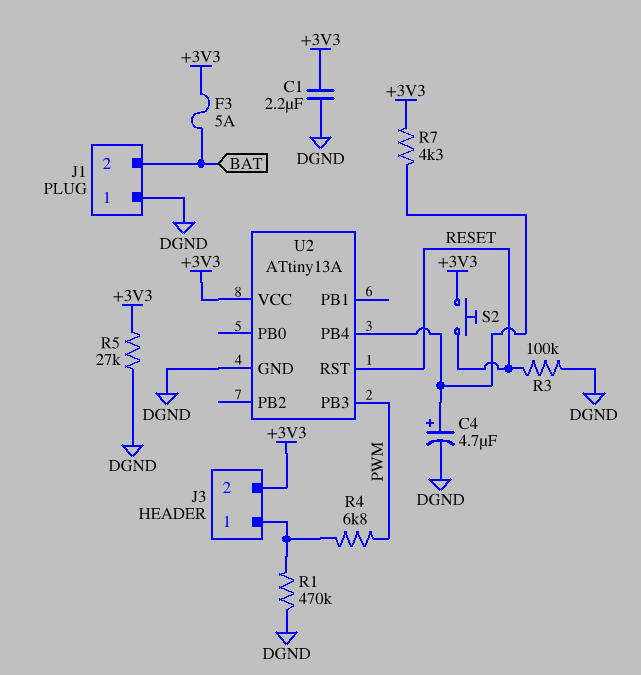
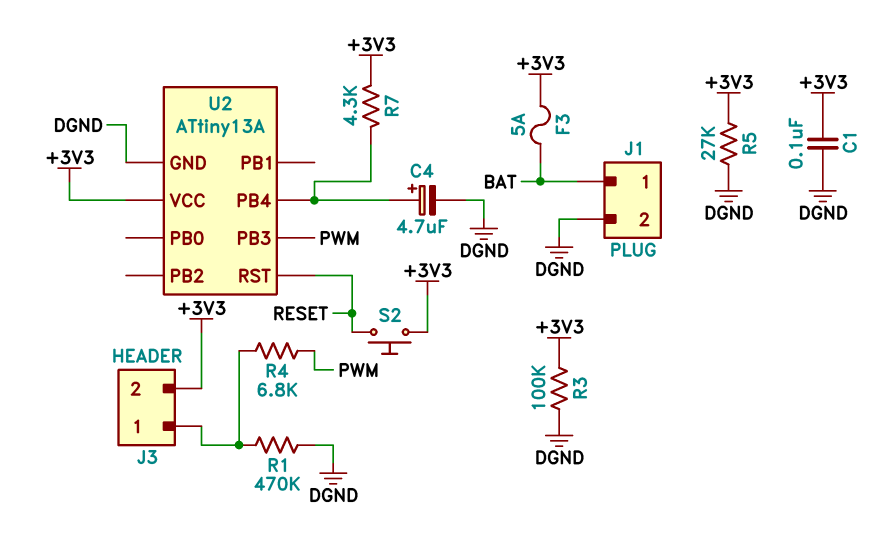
C1: 2.2uF (+3V3, DGND) -> 100nF (+3V3, DGND)
J1 pin 1: DGND -> BAT
J1 pin 2: BAT -> DGND
R3: 100k (DGND, RESET) -> 100k (+3V3, DGND)

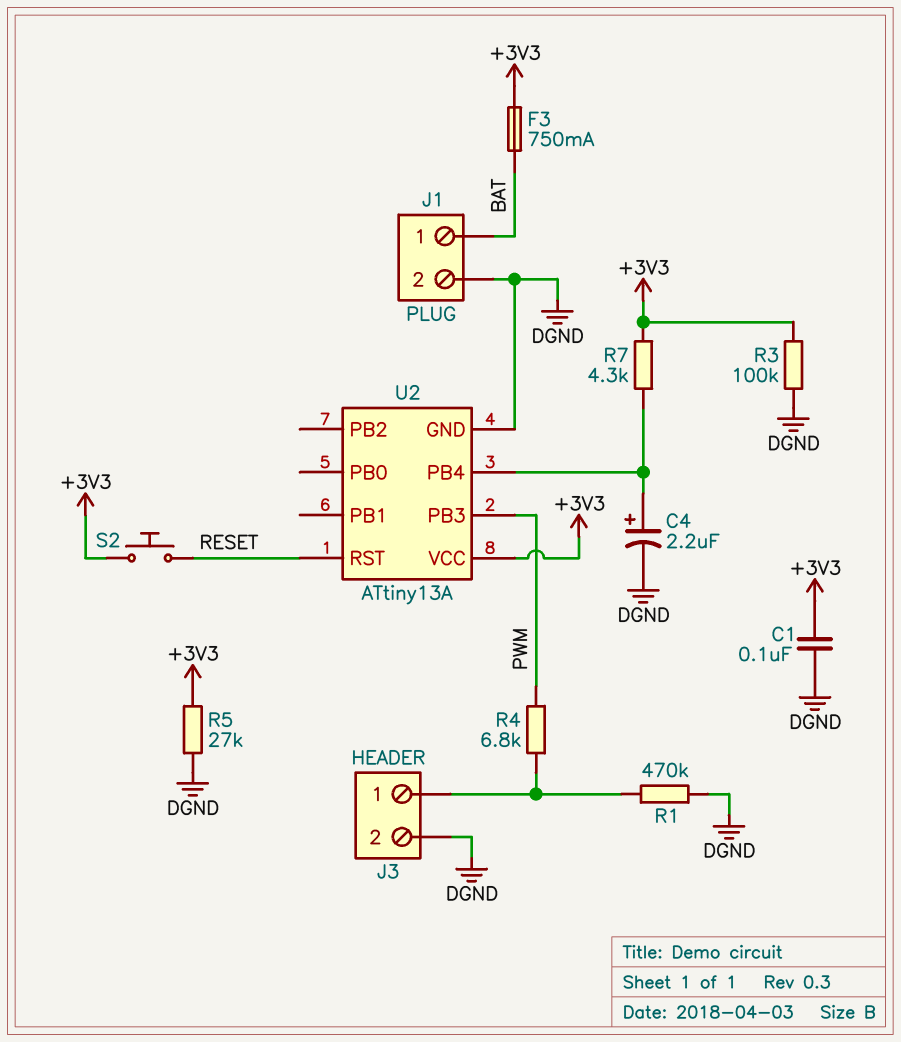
C4: 4.7uF (plus U2/PB4, minus DGND) -> 2.2uF (plus U2/PB4, minus DGND)
F3: 5A (+3V3, BAT) -> 750mA (+3V3, BAT)
J3 pin 2: +3V3 -> DGND

